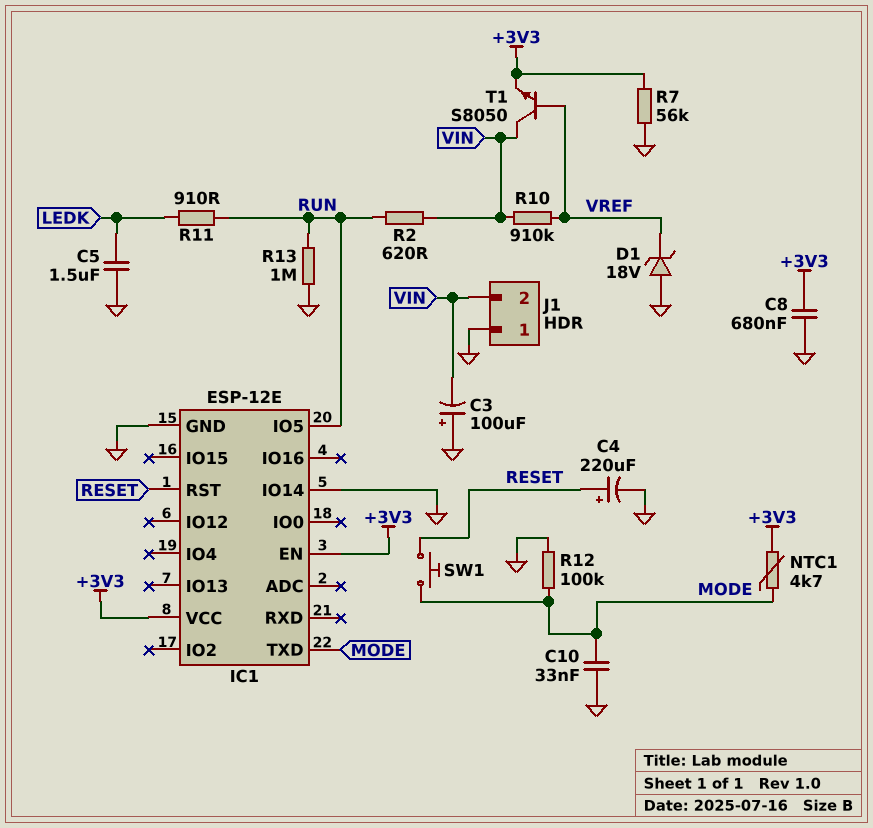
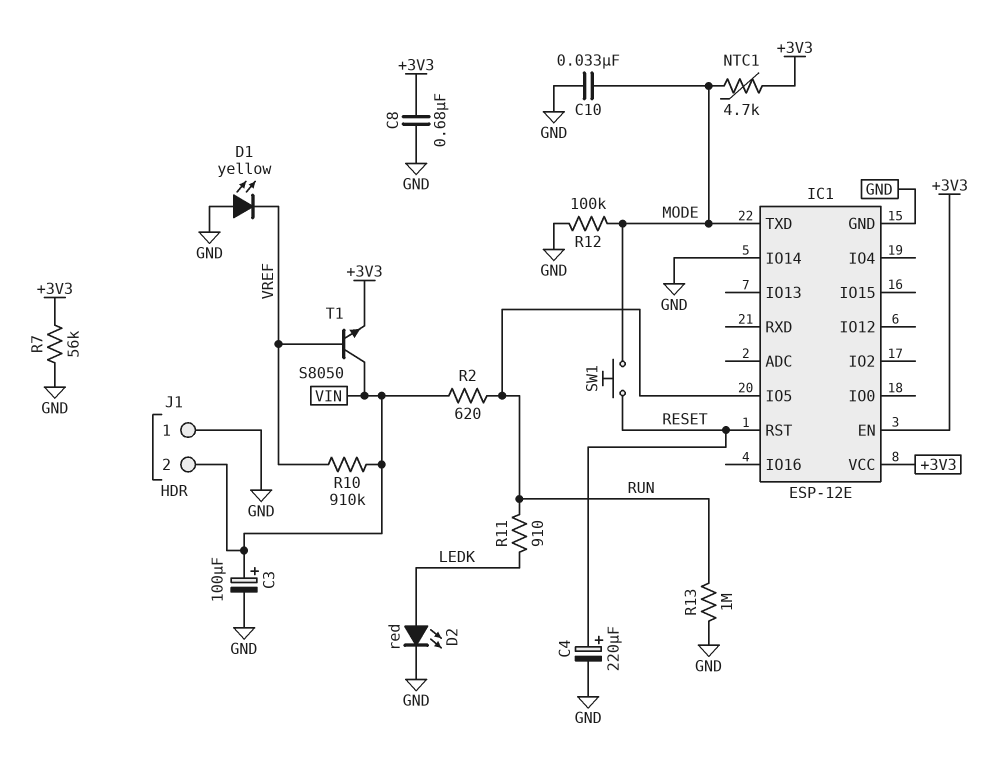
C3: 100uF (plus GND, minus VIN) -> 100uF (plus VIN, minus GND)
C5: 1.5uF (GND, LEDK) -> none
D1: zener 18V (A GND, K VREF) -> LED yellow (A GND, K VREF)
D2: none -> LED red (A LEDK, K GND)

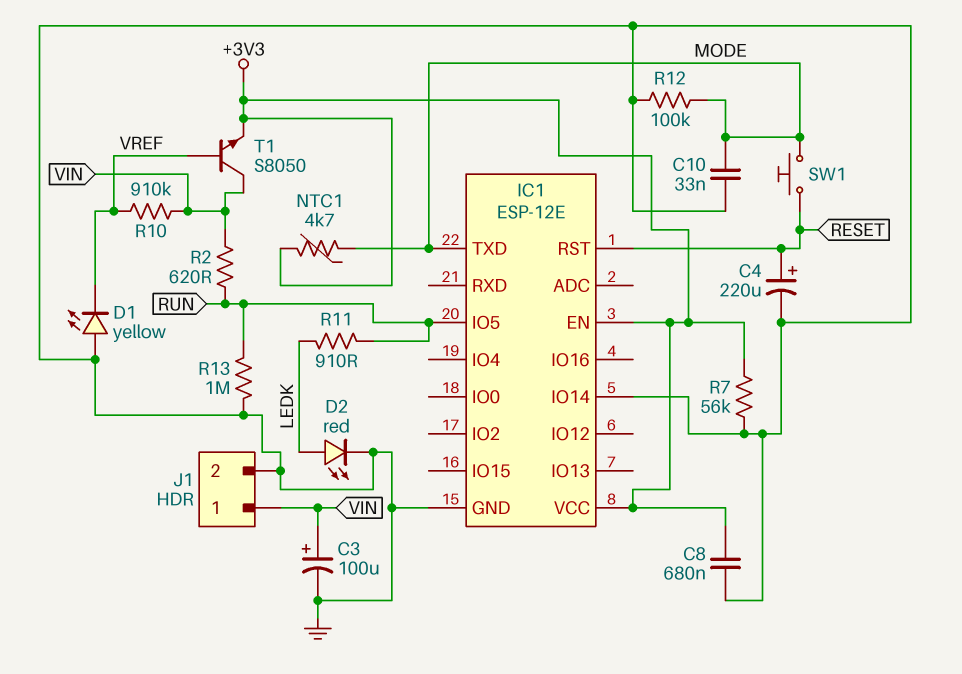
J1 pin 1: GND -> VIN
J1 pin 2: VIN -> GND

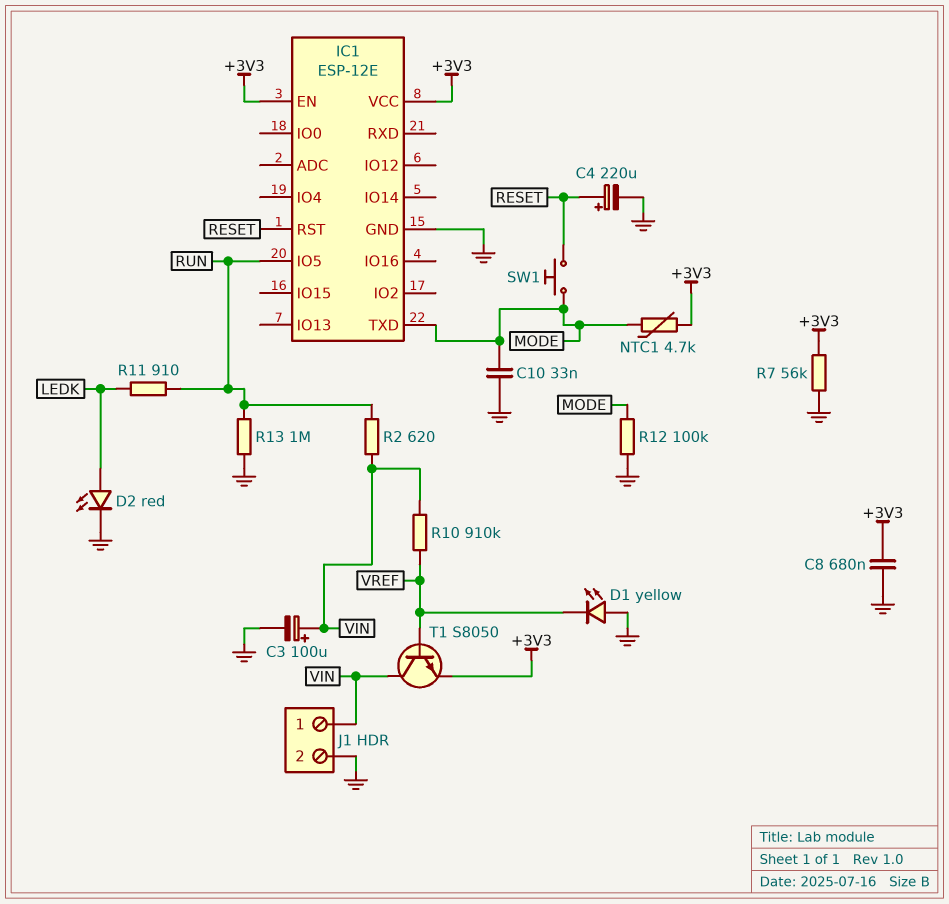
IC1 pin IO14: GND -> none

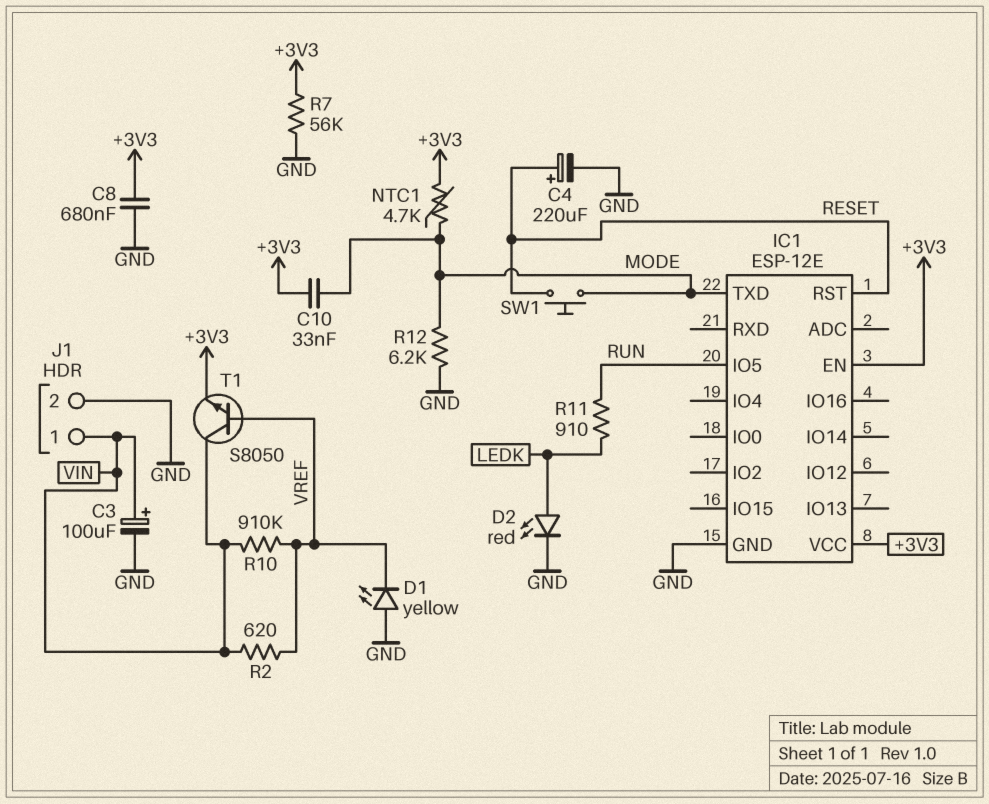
C10: 33nF (GND, MODE) -> 33nF (+3V3, MODE)
R2: 620 (RUN, VIN) -> 620 (VIN, VREF)
R12: 100k (GND, MODE) -> 6.2k (GND, MODE)
R13: 1M (GND, RUN) -> none

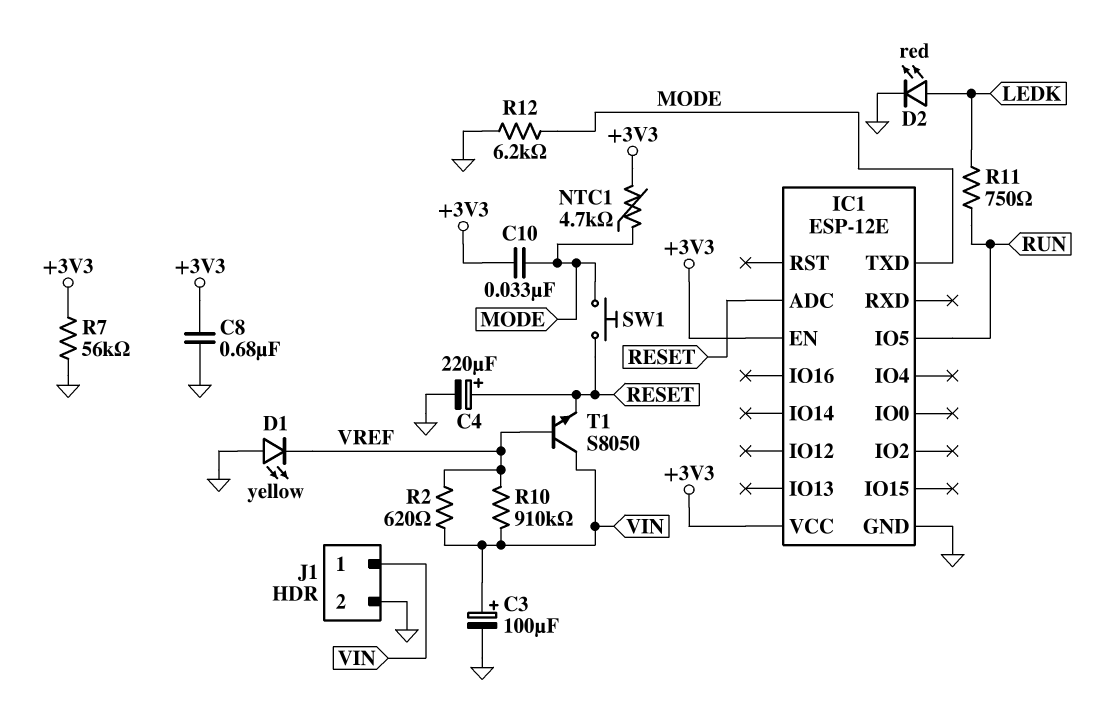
IC1 pin ADC: none -> RESET
IC1 pin RST: RESET -> none
R11: 910 (LEDK, RUN) -> 750 (LEDK, RUN)
T1: NPN S8050 (B VREF, C VIN, E +3V3) -> NPN S8050 (B VREF, C VIN, E RESET)

